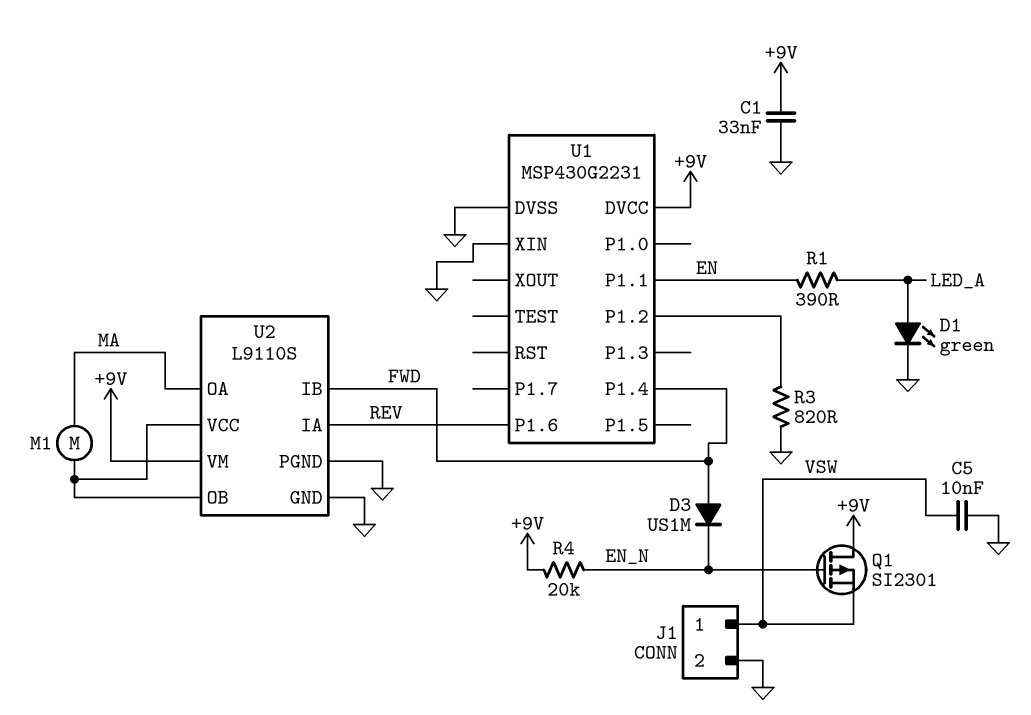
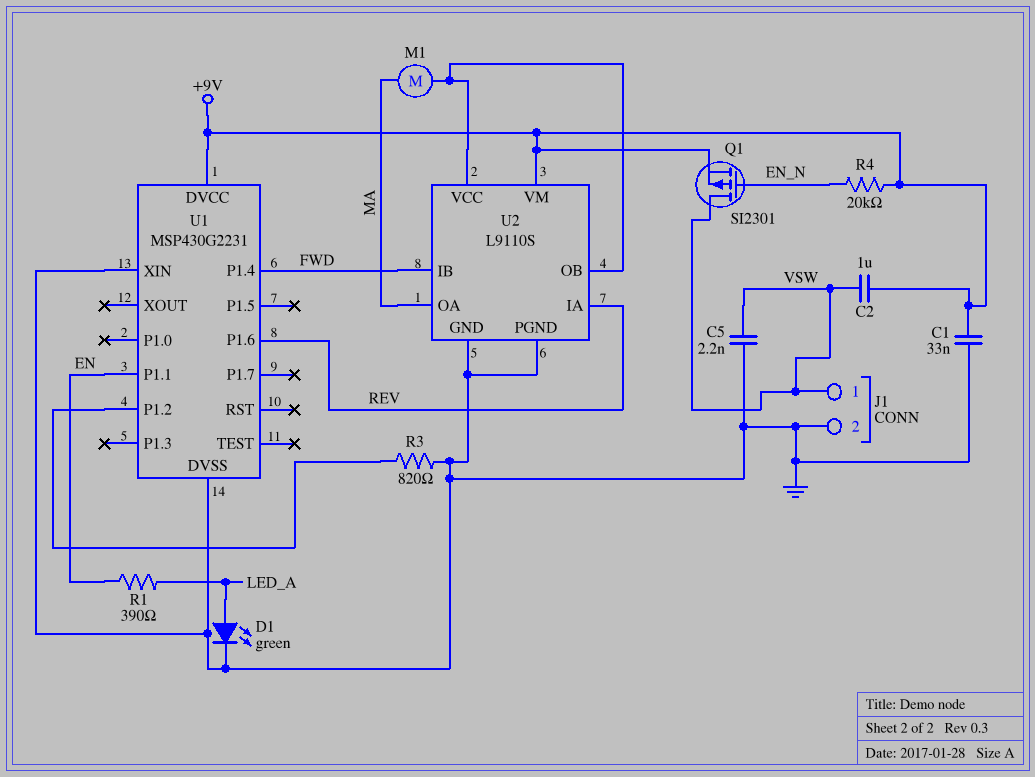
C2: none -> 1uF (+9V, VSW)
C5: 10nF (GND, VSW) -> 2.2nF (GND, VSW)
D3: diode US1M (A FWD, K EN_N) -> none
Q1: PMOS SI2301 (G EN_N, D +9V, S VSW) -> PMOS SI2301 (G EN_N, D VSW, S +9V)

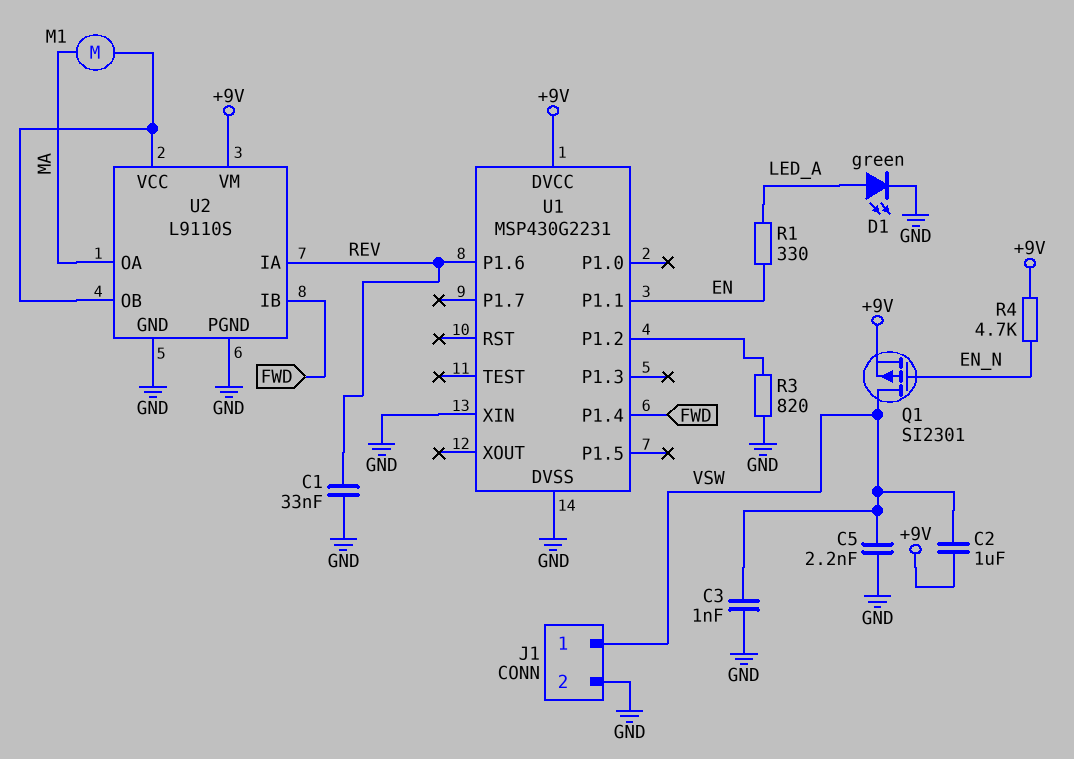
C1: 33nF (+9V, GND) -> 33nF (GND, REV)
C3: none -> 1nF (GND, VSW)
R1: 390 (EN, LED_A) -> 330 (EN, LED_A)
R4: 20k (+9V, EN_N) -> 4.7k (+9V, EN_N)

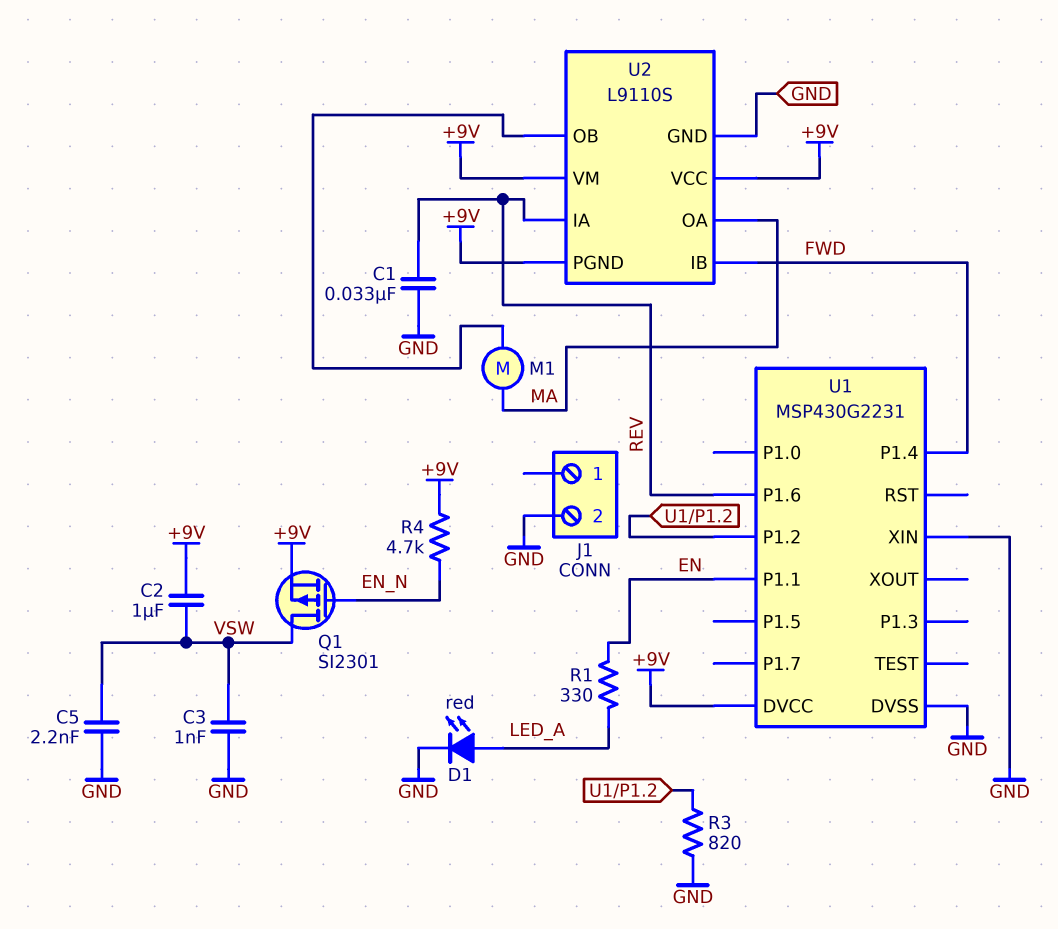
D1: LED green (A LED_A, K GND) -> LED red (A LED_A, K GND)
J1 pin 1: VSW -> none
U2 pin PGND: GND -> +9V
U2 pin VCC: U2/OB -> +9V

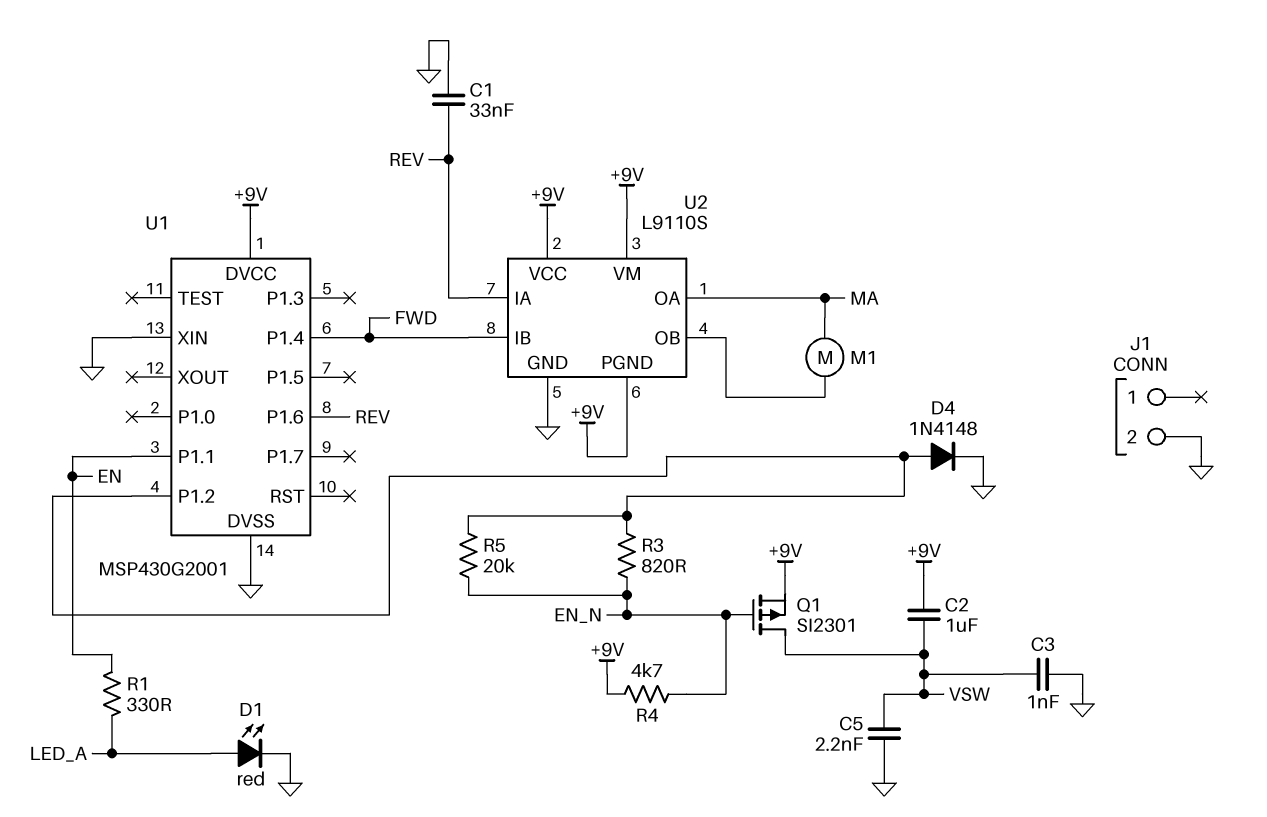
D4: none -> diode 1N4148 (A U1/P1.2, K GND)
R3: 820 (GND, U1/P1.2) -> 820 (EN_N, U1/P1.2)
R5: none -> 20k (EN_N, U1/P1.2)
U1: MSP430G2231 -> MSP430G2001

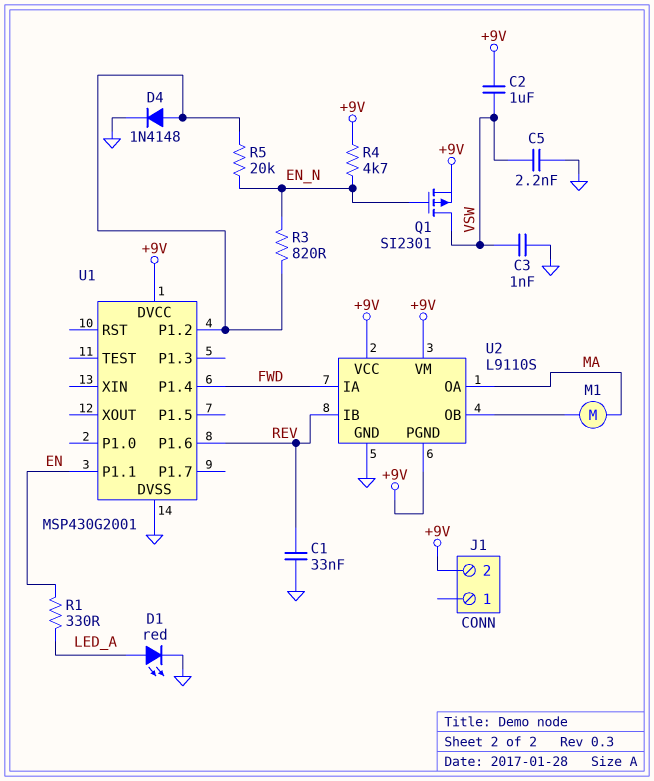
J1 pin 2: GND -> +9V
U1 pin XIN: GND -> none
U2 pin IA: REV -> FWD
U2 pin IB: FWD -> REV

